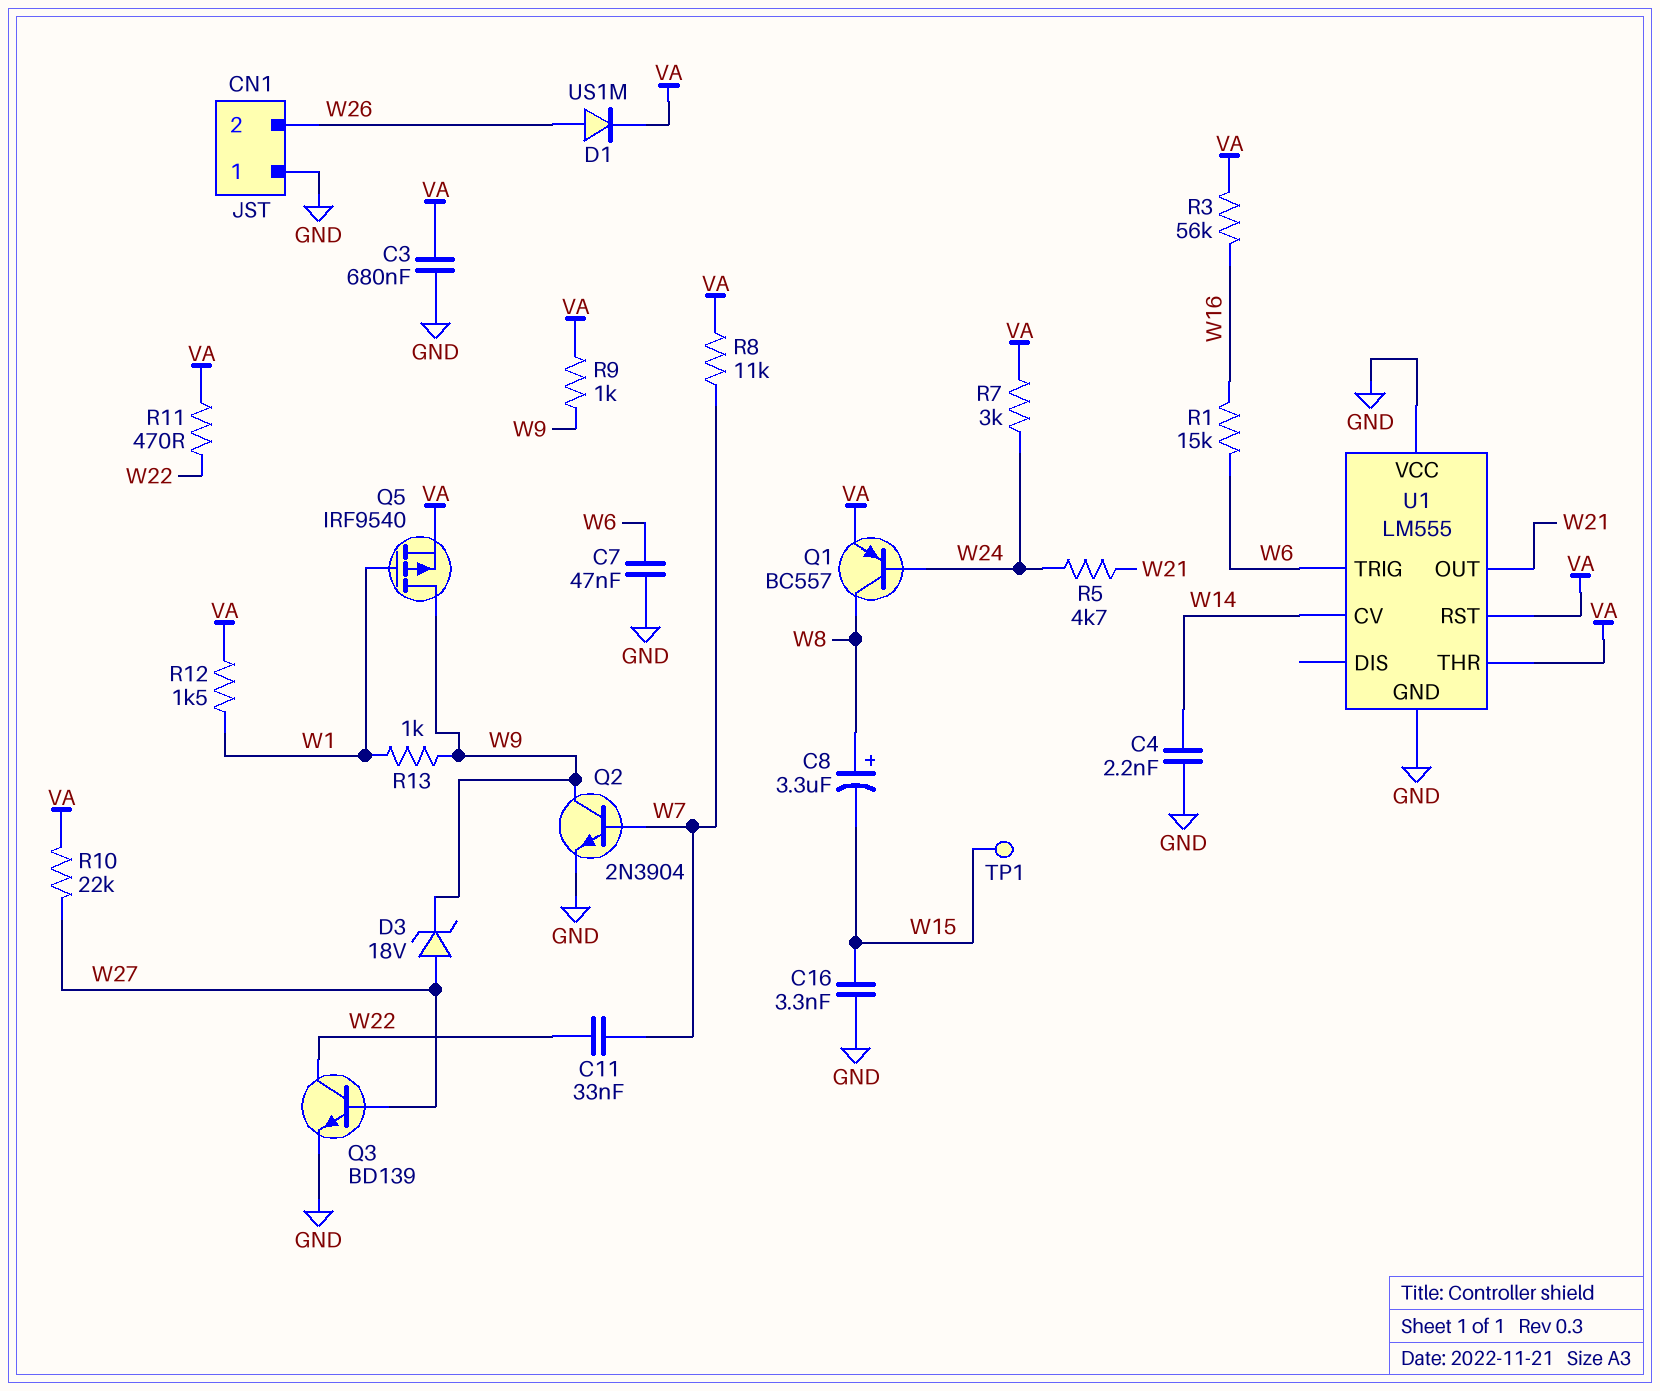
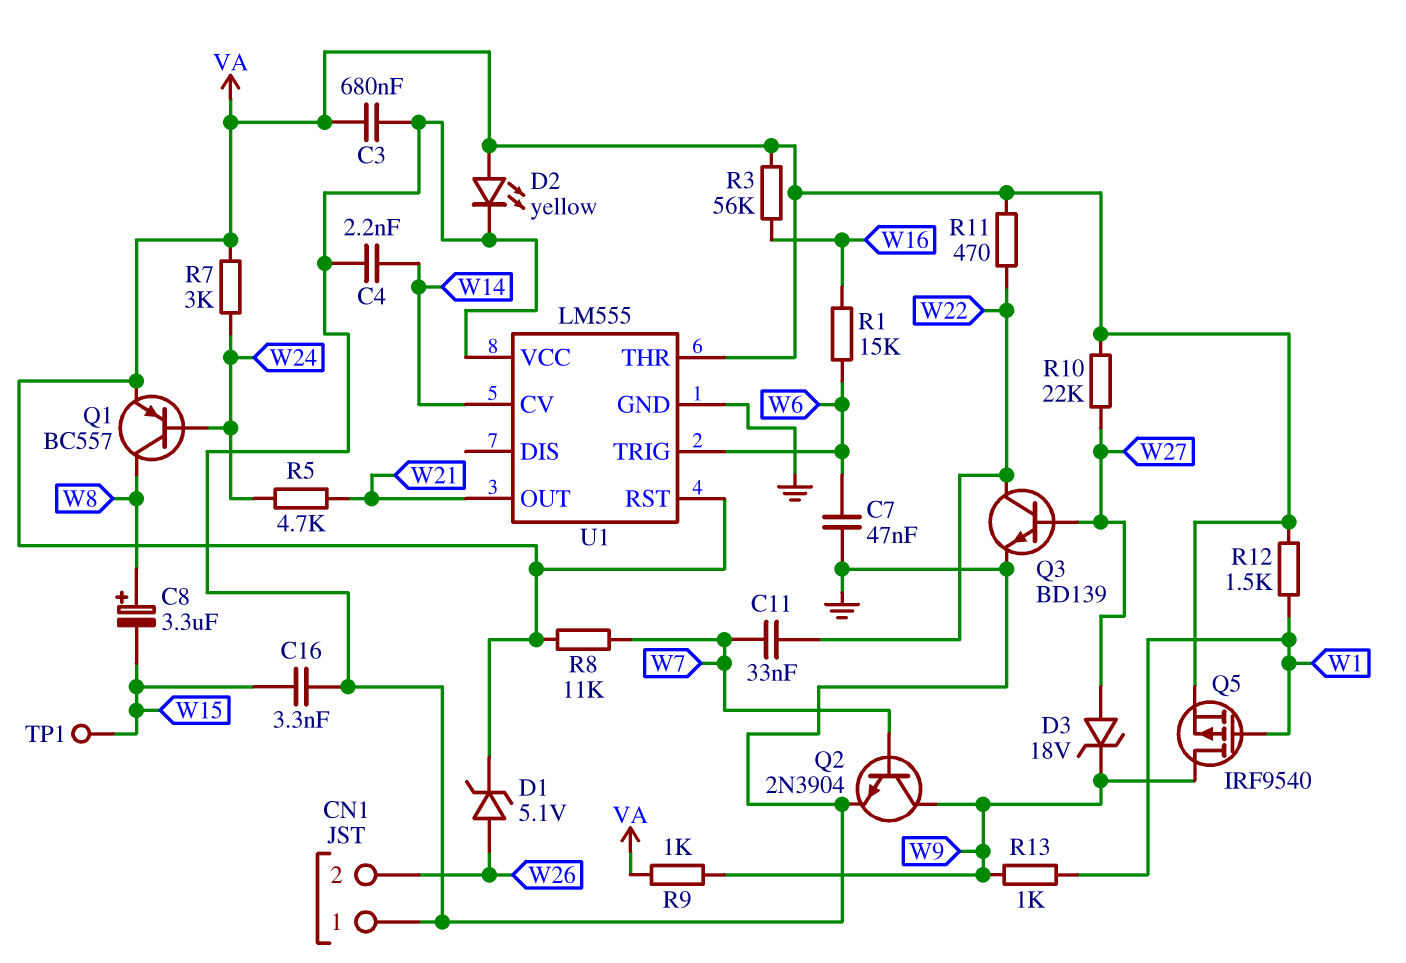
D1: diode US1M (A W26, K VA) -> zener 5.1V (A W26, K VA)
D2: none -> LED yellow (A VA, K GND)

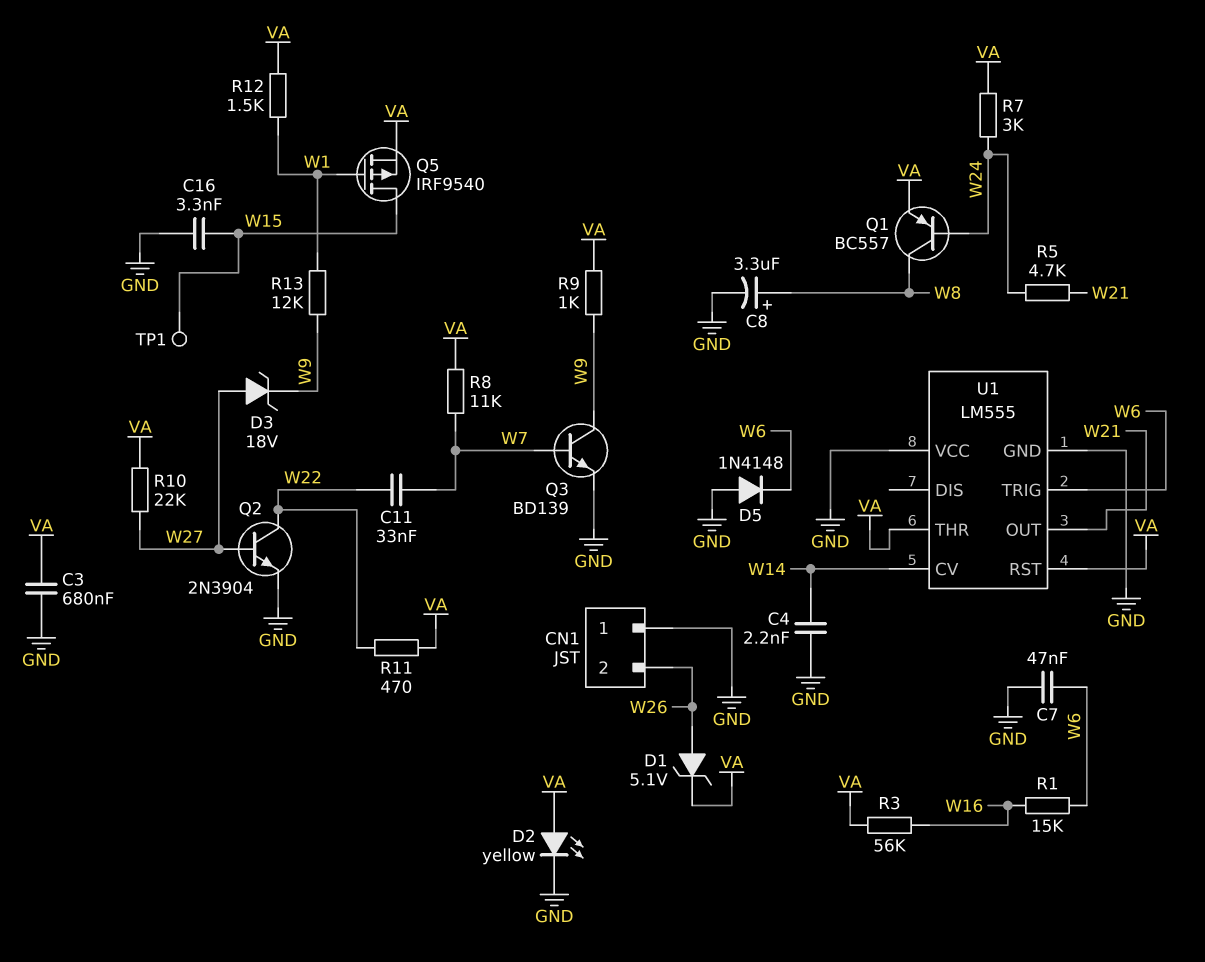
C8: 3.3uF (plus W8, minus W15) -> 3.3uF (plus W8, minus GND)
D5: none -> diode 1N4148 (A GND, K W6)
Q2: NPN 2N3904 (B W7, C W9, E GND) -> NPN 2N3904 (B W27, C W22, E GND)
Q3: NPN BD139 (B W27, C W22, E GND) -> NPN BD139 (B W7, C W9, E GND)
Q5: PMOS IRF9540 (G W1, D W9, S VA) -> PMOS IRF9540 (G W1, D W15, S VA)
R13: 1k (W1, W9) -> 12k (W1, W9)

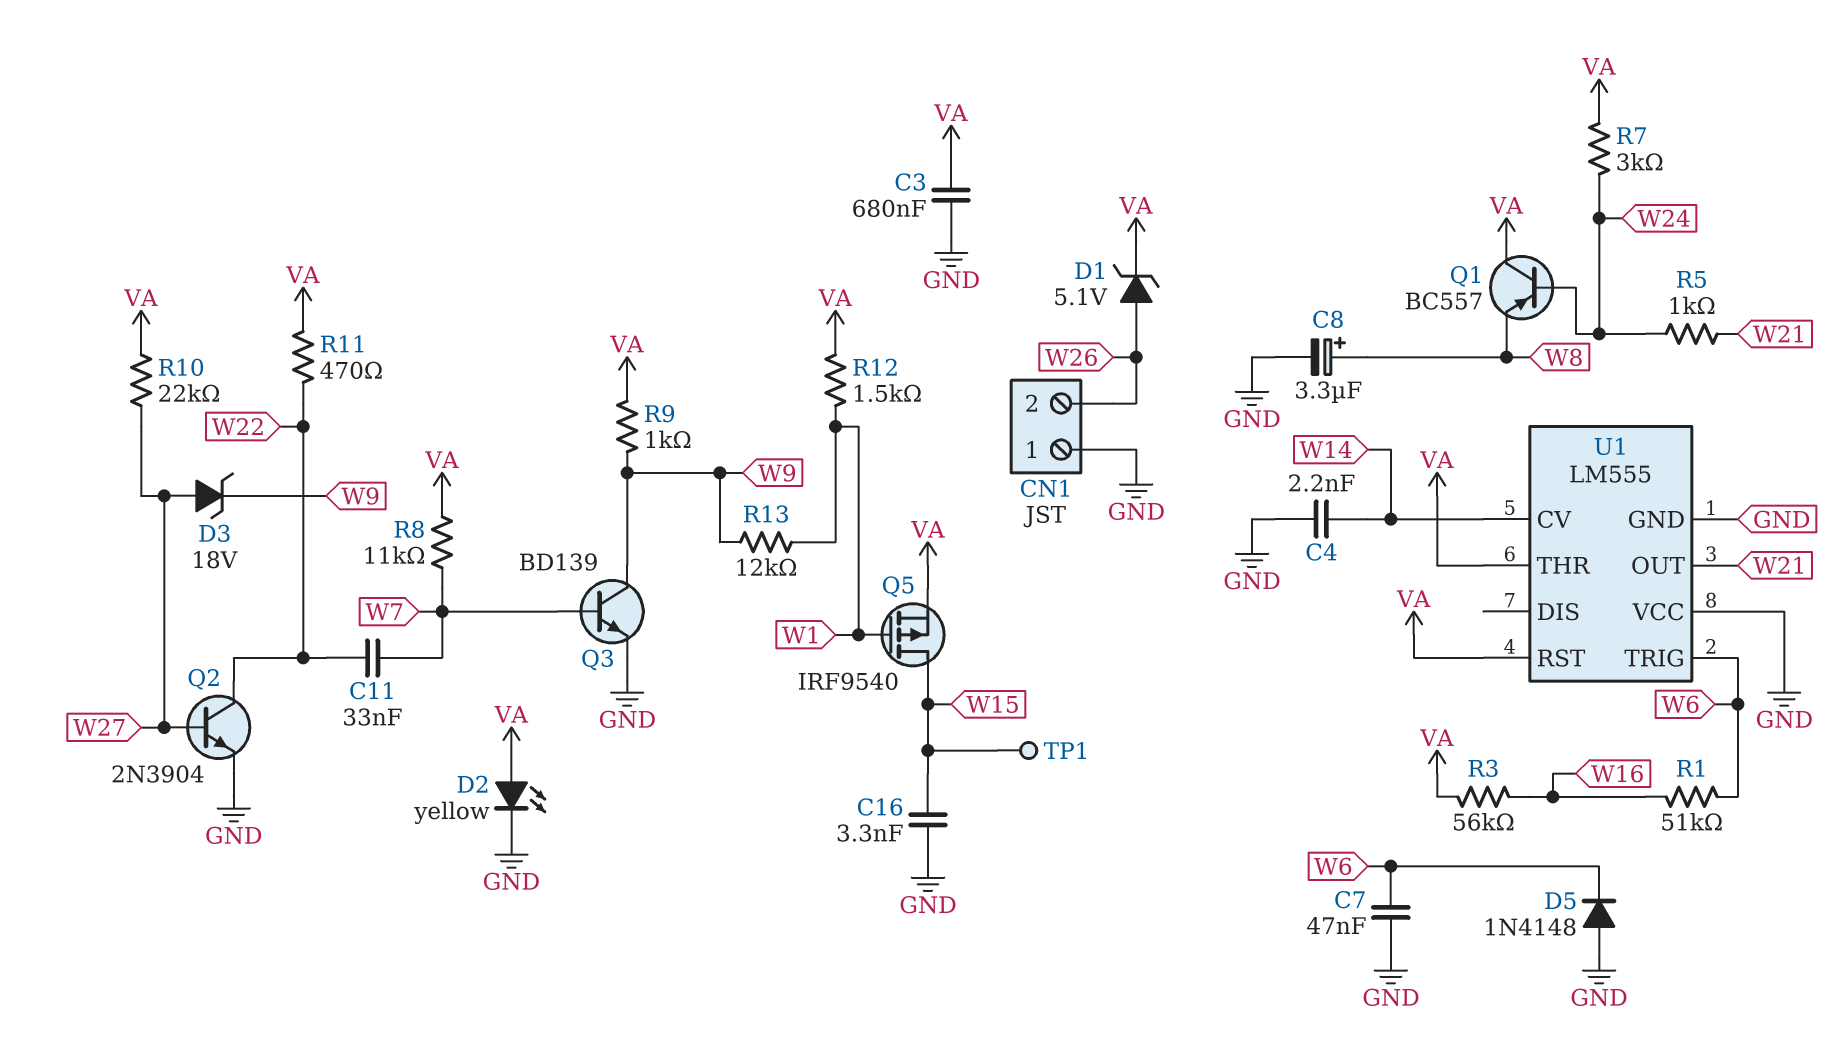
Q1: PNP BC557 (B W24, C W8, E VA) -> PNP BC557 (B W24, C VA, E W8)
R1: 15k (W6, W16) -> 51k (W6, W16)
R5: 4.7k (W21, W24) -> 1k (W21, W24)

